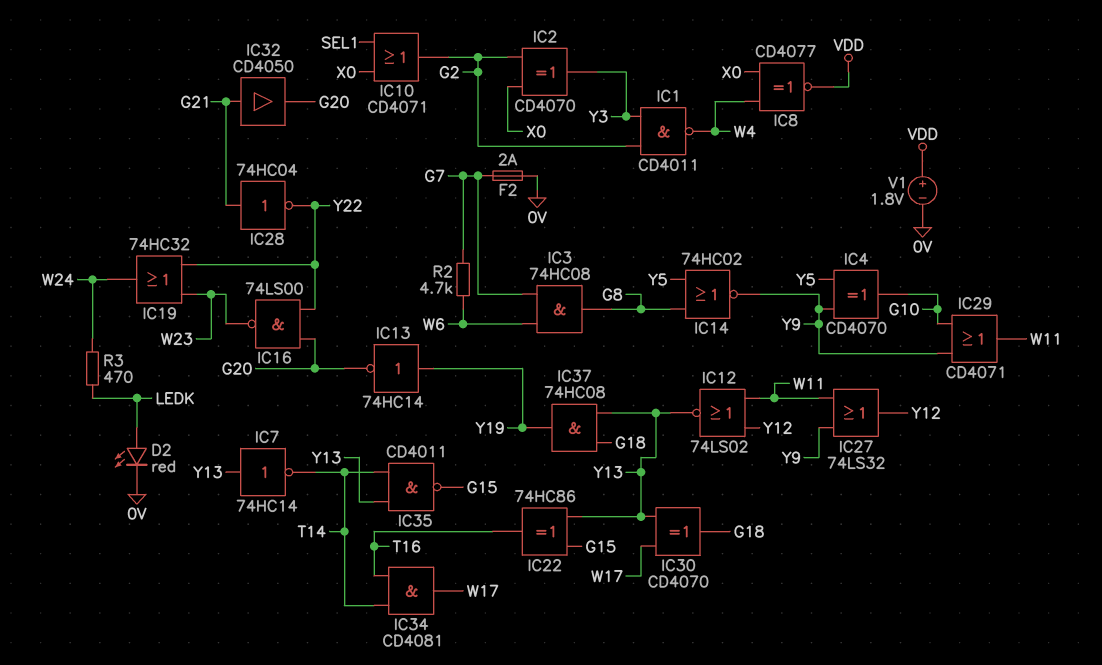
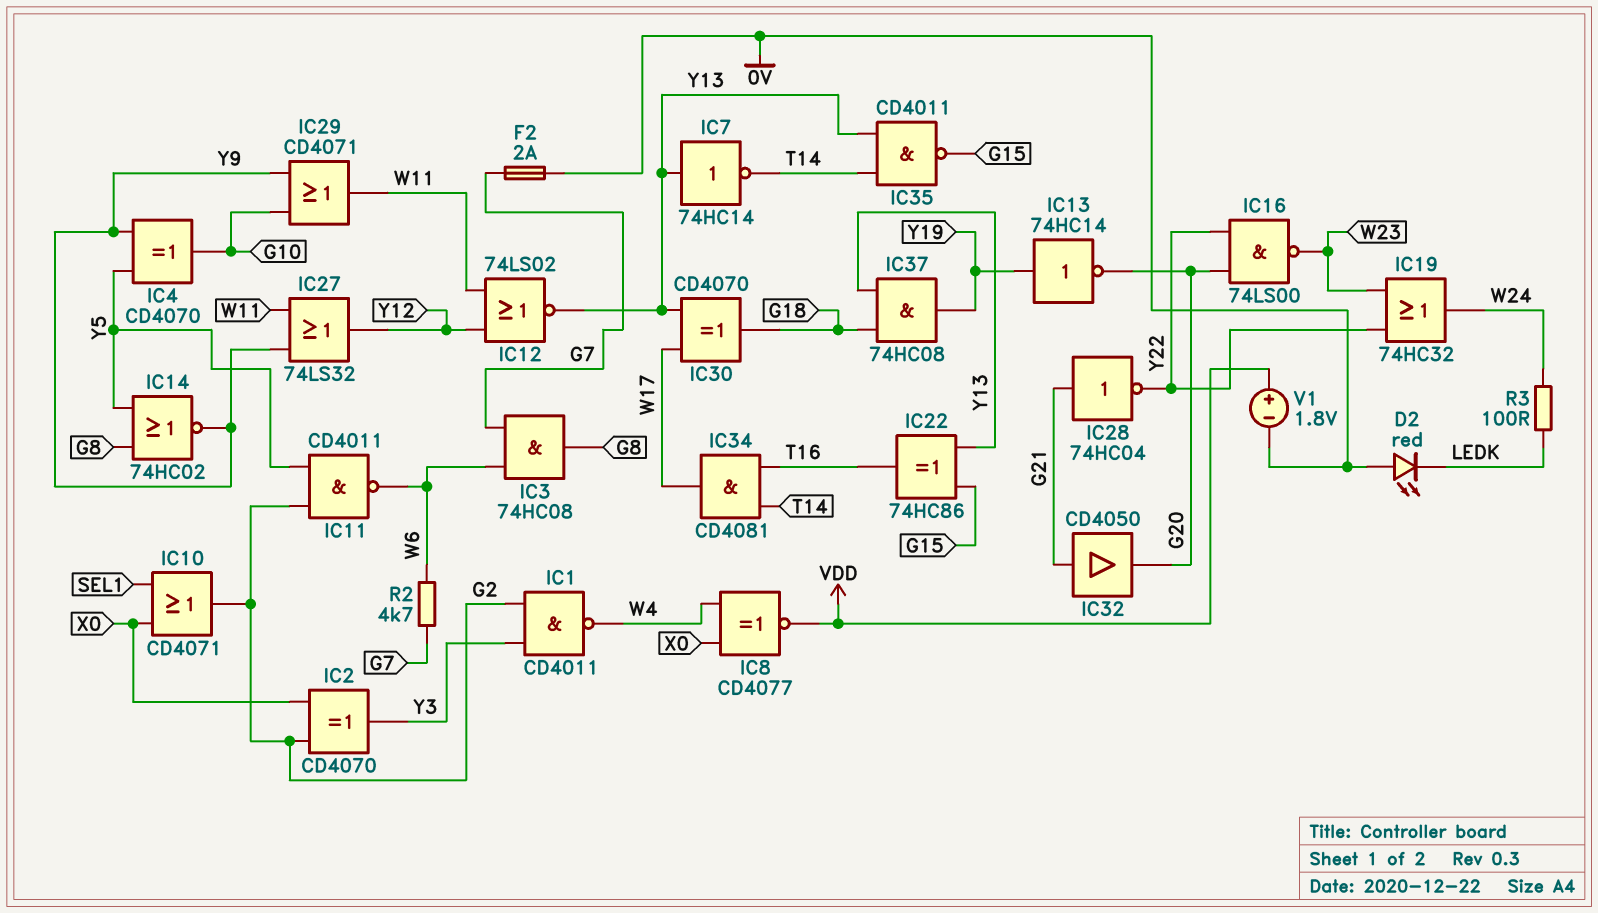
D2: LED red (A LEDK, K 0V) -> LED red (A 0V, K LEDK)
IC11: none -> NAND CD4011 (in G2, in Y5, out W6)
R3: 470 (LEDK, W24) -> 100 (LEDK, W24)

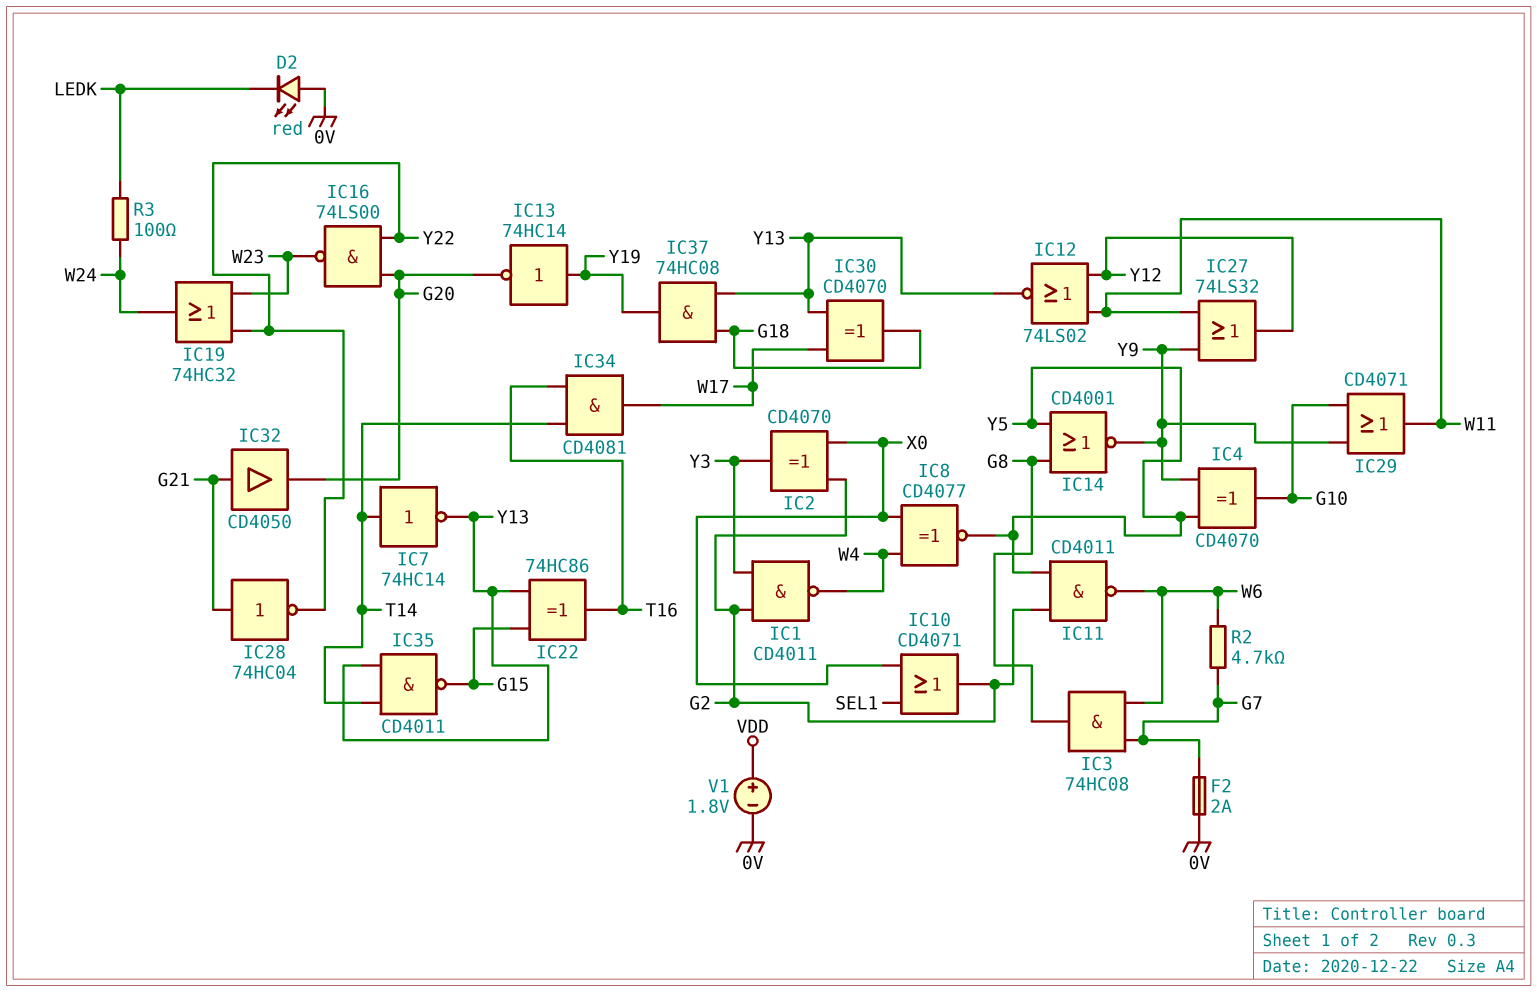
IC7: NOT 74HC14 (in Y13, out T14) -> NOT 74HC14 (in T14, out Y13)
IC8: XNOR CD4077 (in W4, in X0, out VDD) -> XNOR CD4077 (in W4, in X0, out Y5)
IC14: NOR 74HC02 (in G8, in Y5, out Y9) -> NOR CD4001 (in G8, in Y5, out Y9)

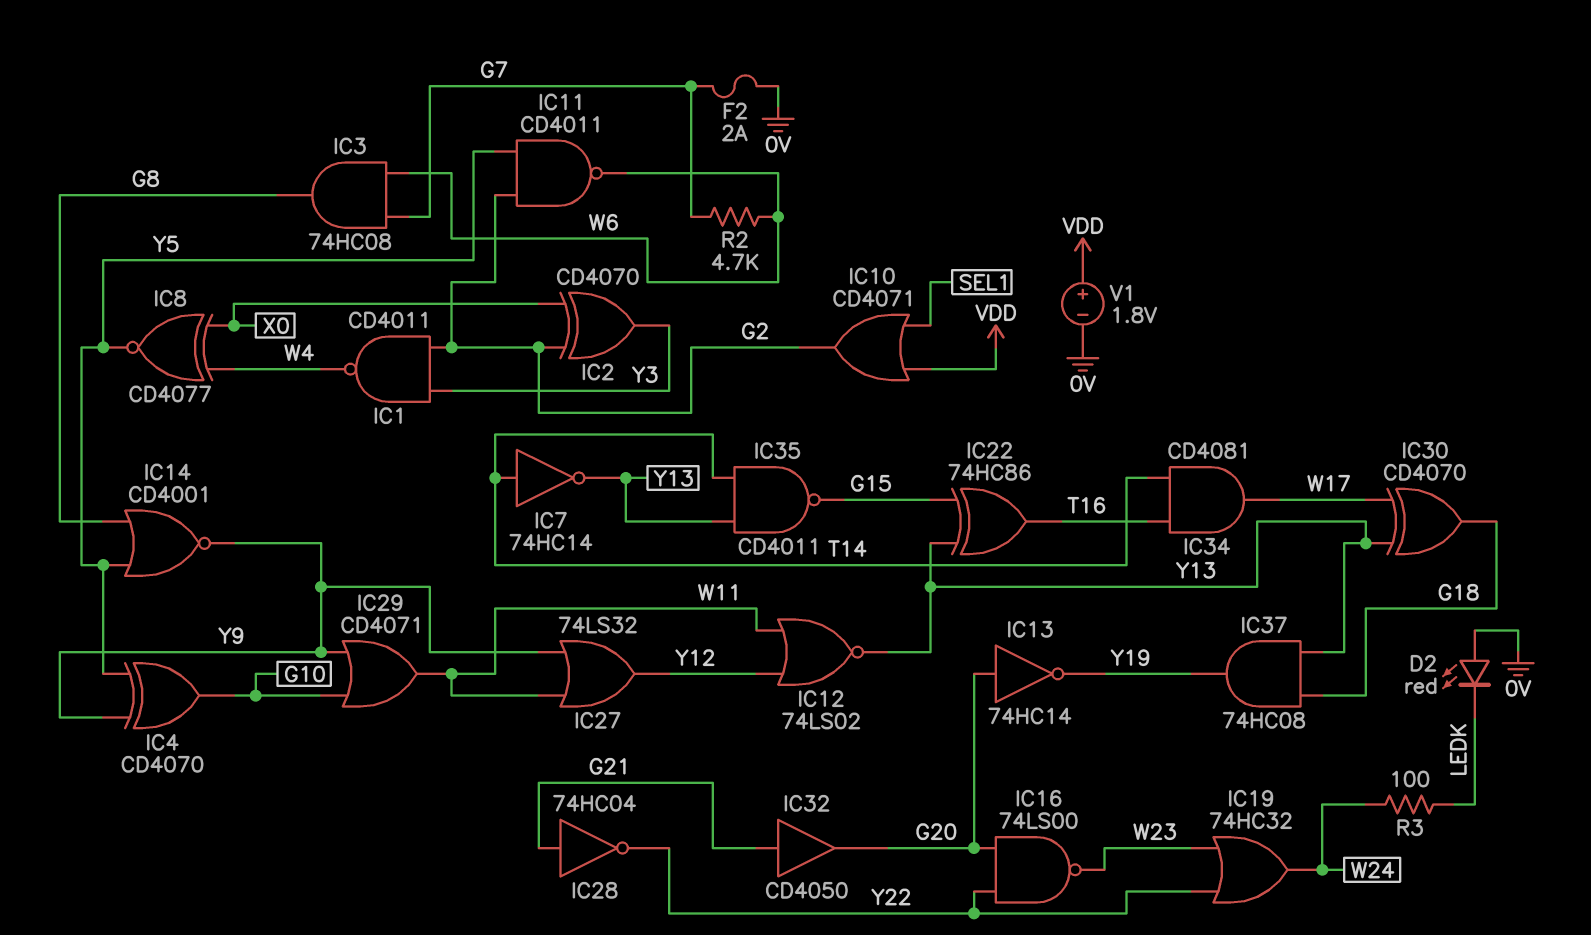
IC10: OR CD4071 (in SEL1, in X0, out G2) -> OR CD4071 (in SEL1, in VDD, out G2)
IC13: NOT 74HC14 (in Y19, out G20) -> NOT 74HC14 (in G20, out Y19)

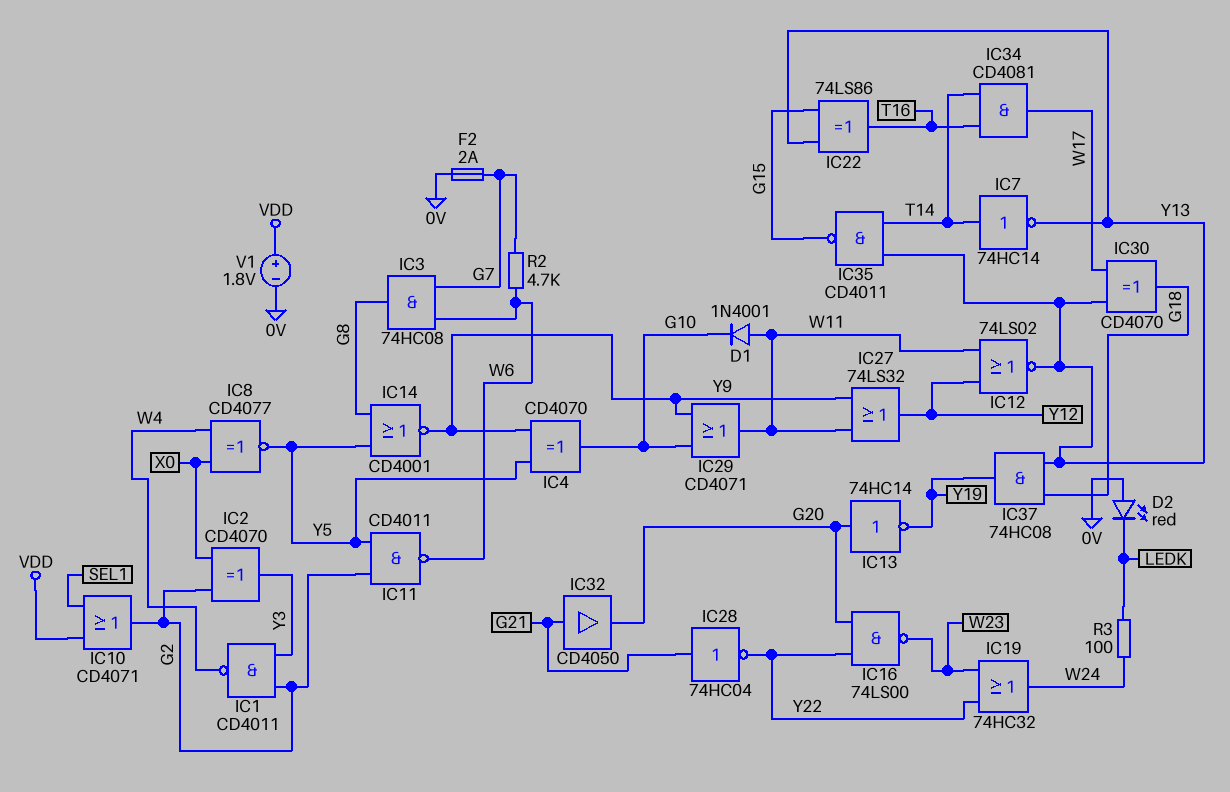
D1: none -> diode 1N4001 (A W11, K G10)
IC22: XOR 74HC86 (in G15, in Y13, out T16) -> XOR 74LS86 (in G15, in Y13, out T16)

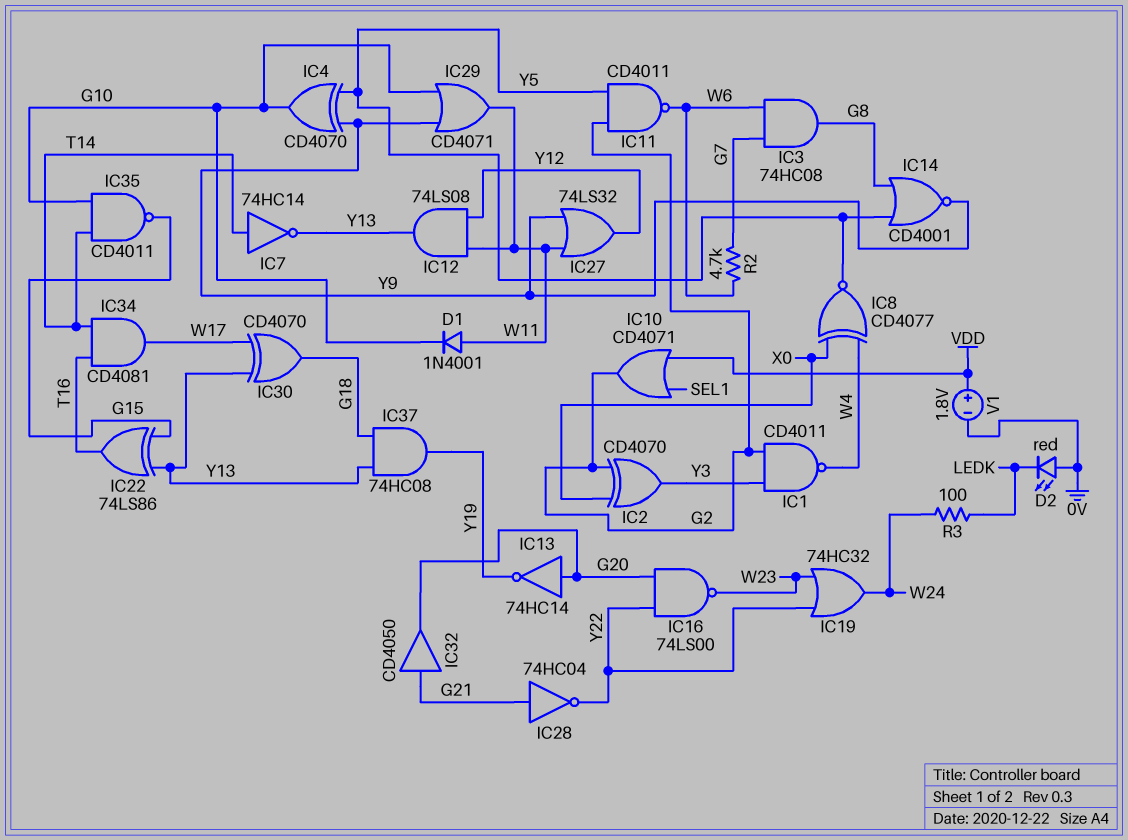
F2: 2A (0V, G7) -> none
IC12: NOR 74LS02 (in W11, in Y12, out Y13) -> AND 74LS08 (in W11, in Y12, out Y13)
IC35: NAND CD4011 (in T14, in Y13, out G15) -> NAND CD4011 (in G10, in T14, out G15)

